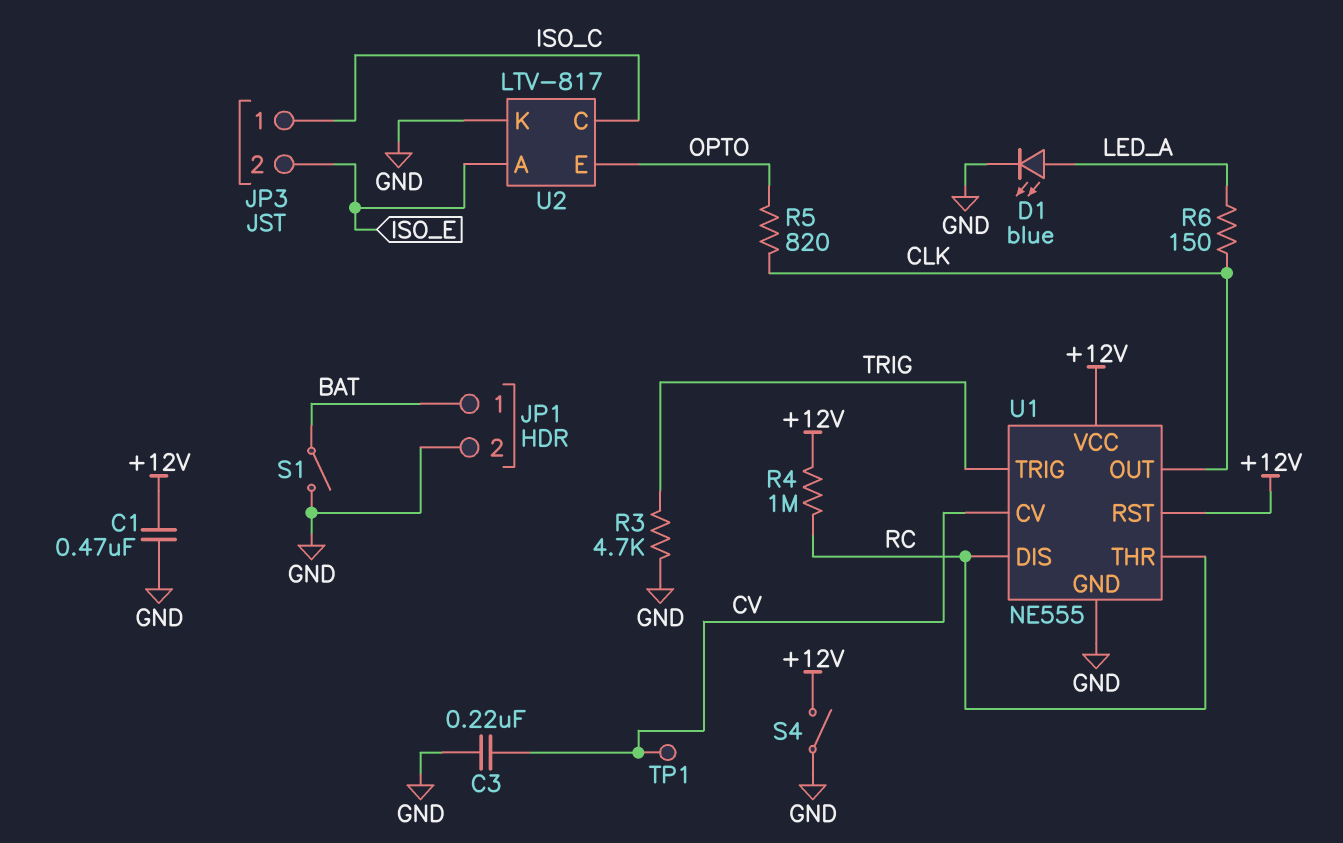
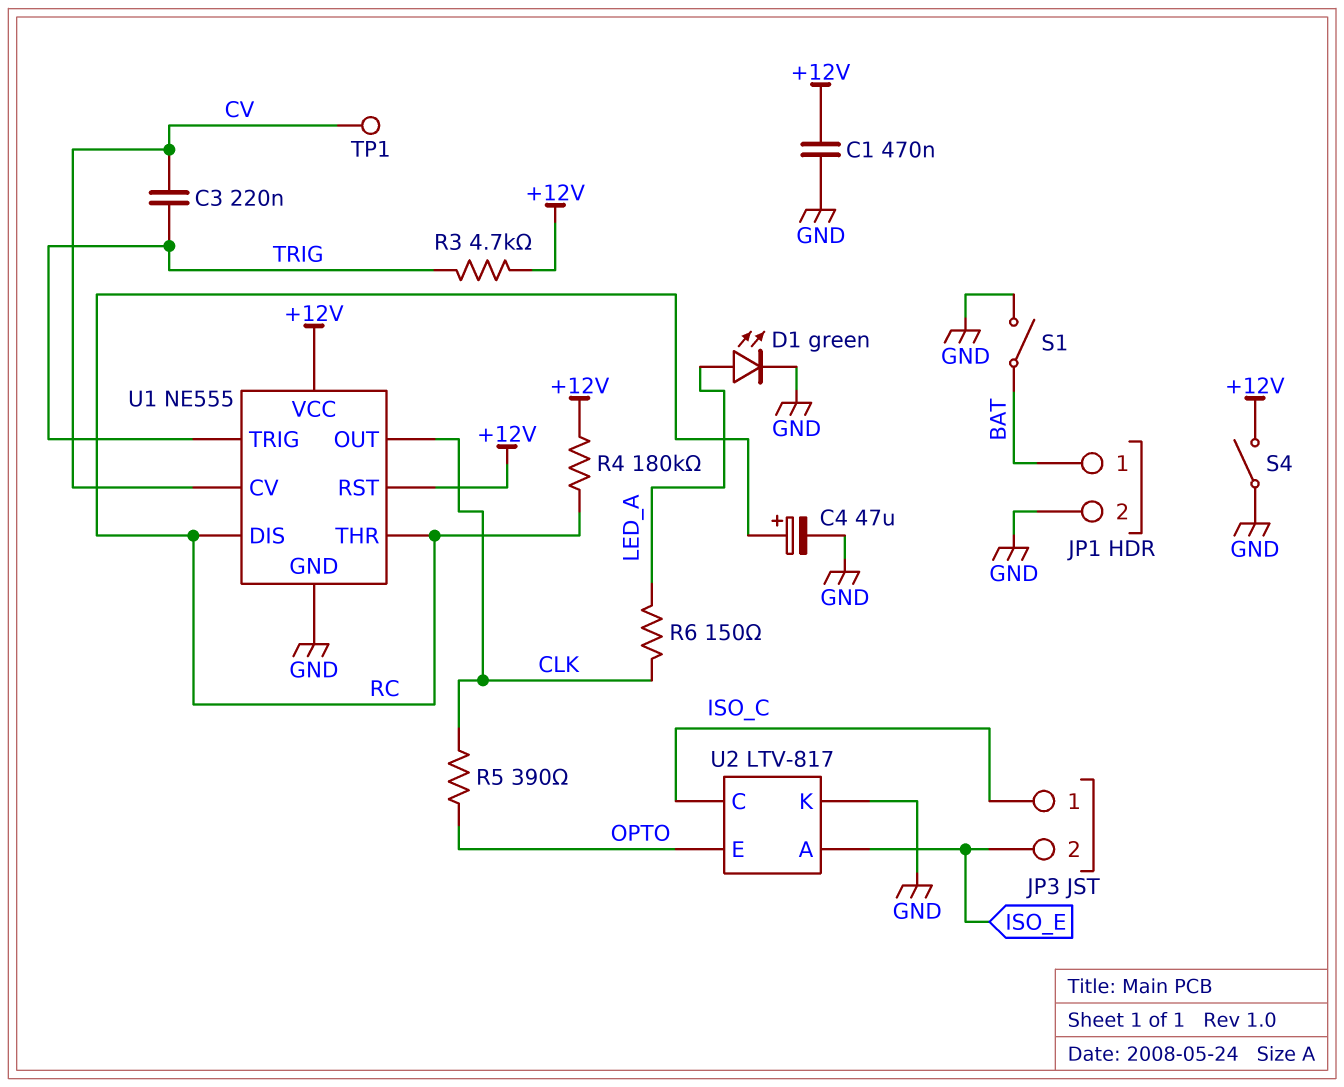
C3: 220nF (CV, GND) -> 220nF (CV, TRIG)
C4: none -> 47uF (plus RC, minus GND)
D1: LED blue (A LED_A, K GND) -> LED green (A LED_A, K GND)
R3: 4.7k (GND, TRIG) -> 4.7k (+12V, TRIG)
R4: 1M (+12V, RC) -> 180k (+12V, RC)
R5: 820 (CLK, OPTO) -> 390 (CLK, OPTO)

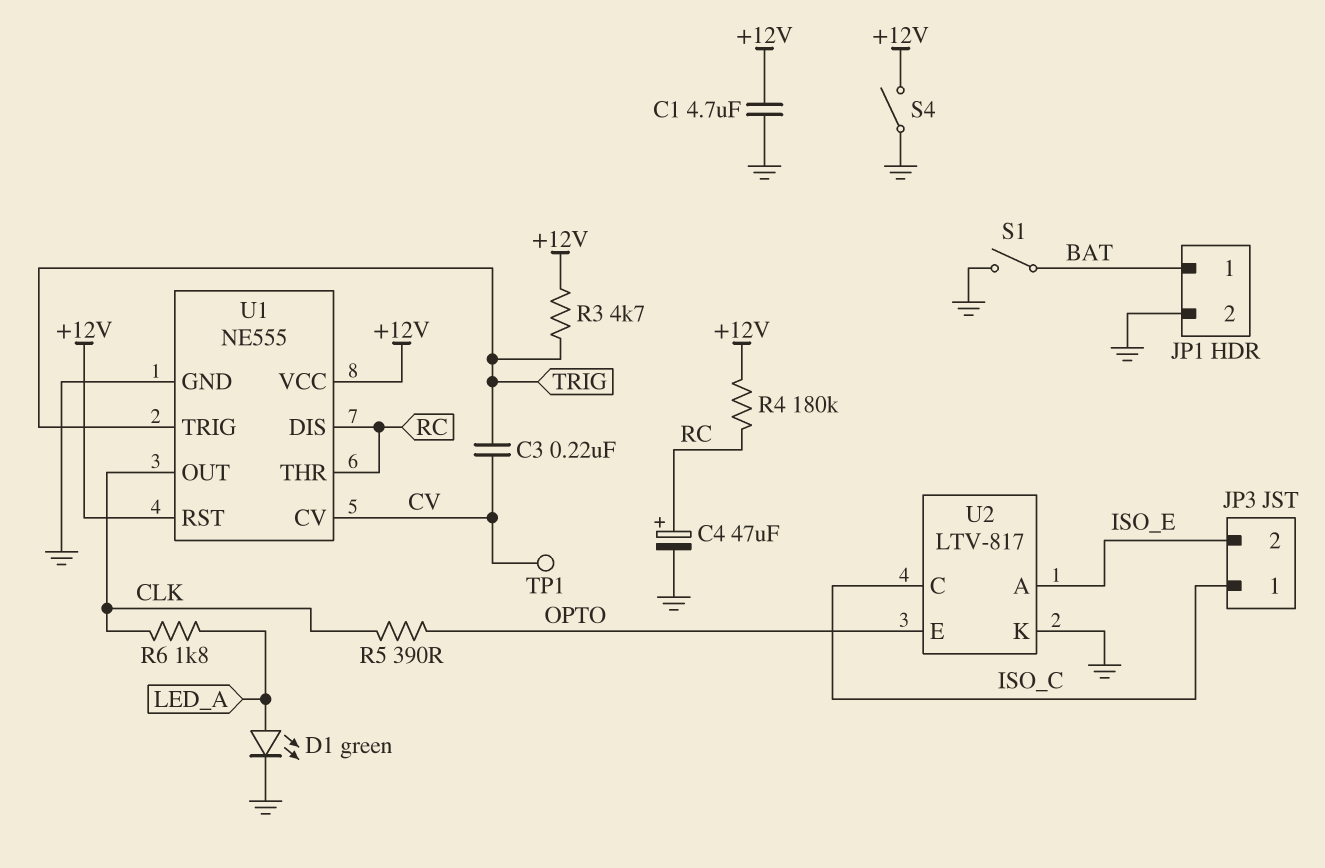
C1: 470nF (+12V, GND) -> 4.7uF (+12V, GND)
R6: 150 (CLK, LED_A) -> 1.8k (CLK, LED_A)

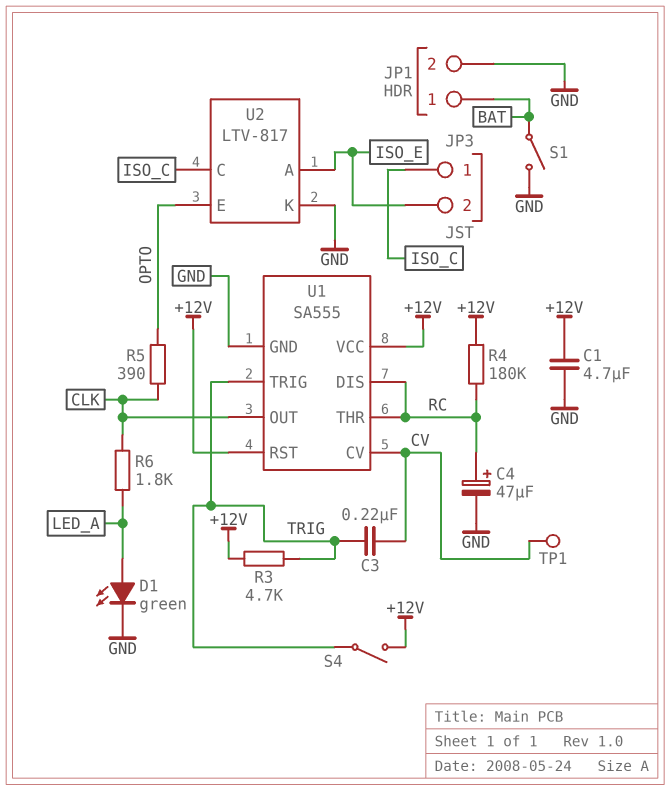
S4: switch (+12V, GND) -> switch (+12V, TRIG)
U1: NE555 -> SA555

